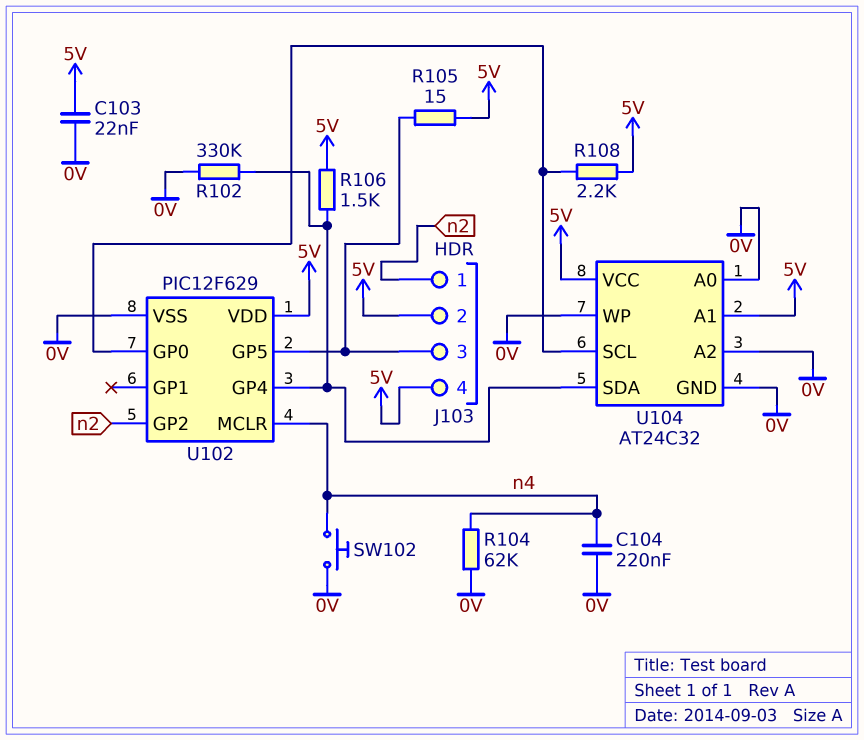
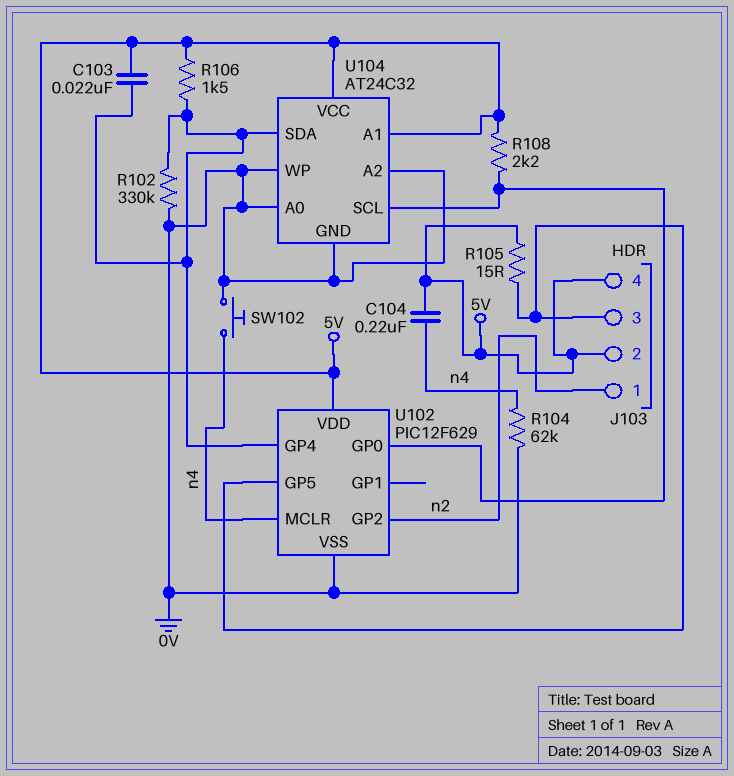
C103: 22nF (0V, 5V) -> 22nF (5V, U102/GP4)
C104: 220nF (0V, n4) -> 220nF (5V, n4)

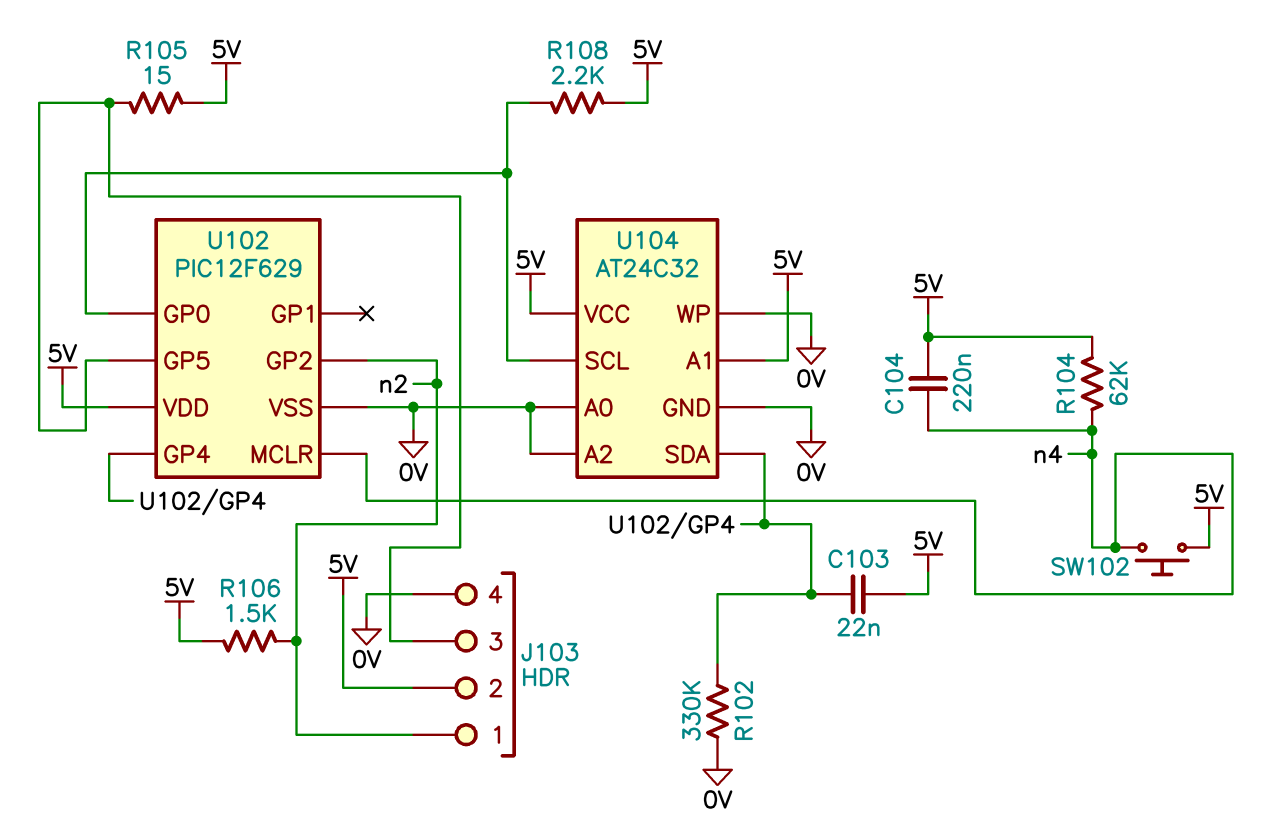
J103 pin 4: 5V -> 0V
R104: 62k (0V, n4) -> 62k (5V, n4)
R106: 1.5k (5V, U102/GP4) -> 1.5k (5V, n2)
SW102: button (0V, n4) -> button (5V, n4)

